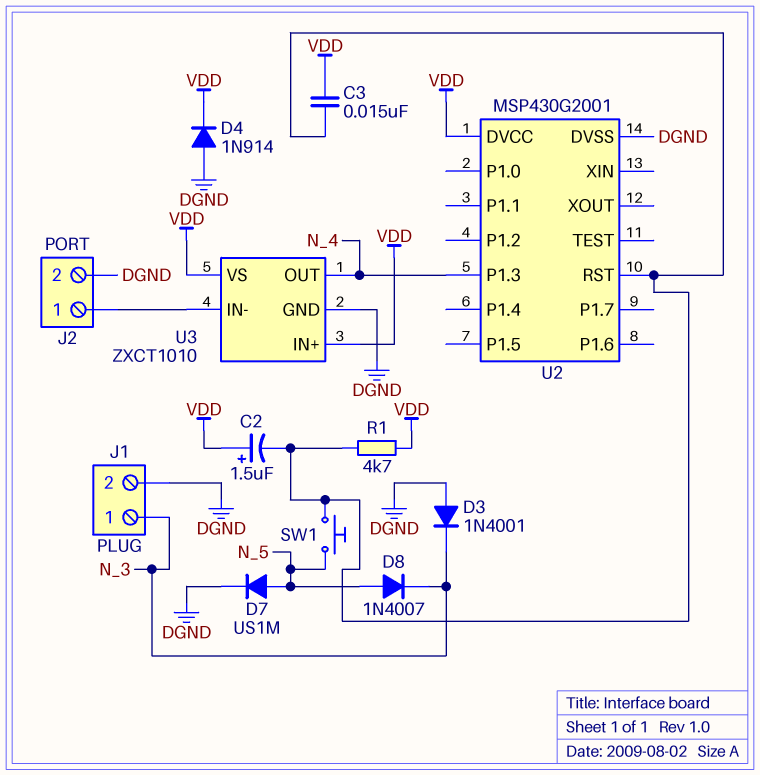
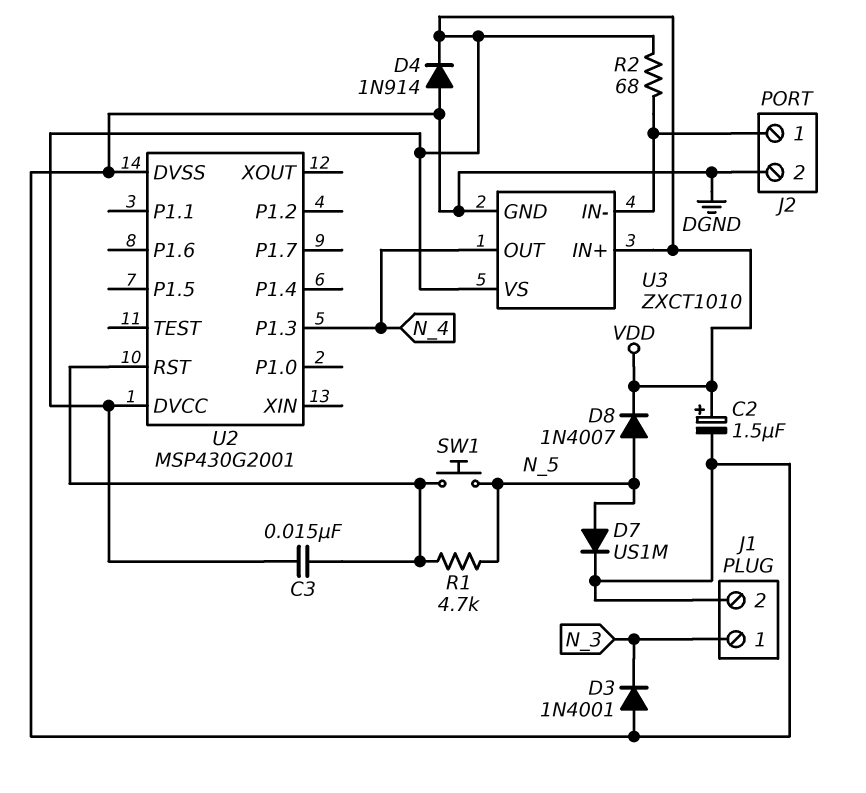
C2: 1.5uF (plus VDD, minus U2/RST) -> 1.5uF (plus VDD, minus DGND)
D8: diode 1N4007 (A N_5, K N_3) -> diode 1N4007 (A N_5, K VDD)
R1: 4.7k (U2/RST, VDD) -> 4.7k (N_5, U2/RST)
R2: none -> 68 (J2/1, VDD)

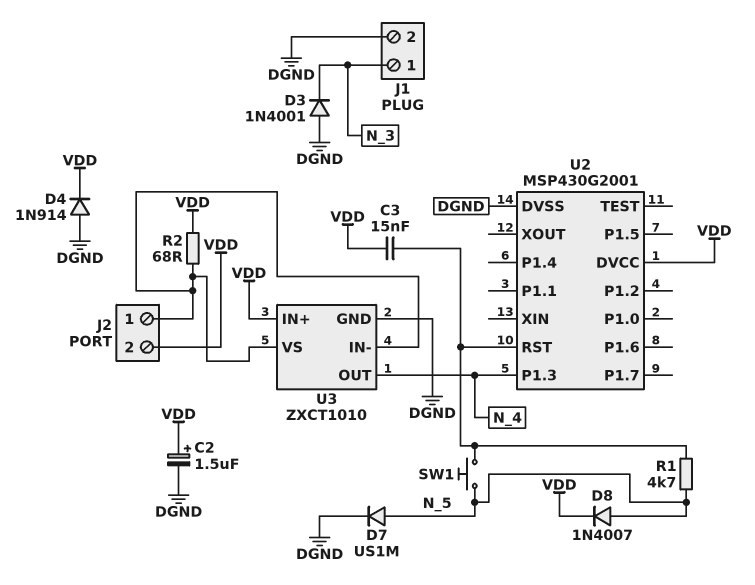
J2 pin 2: DGND -> VDD
U3 pin VS: VDD -> J2/1

